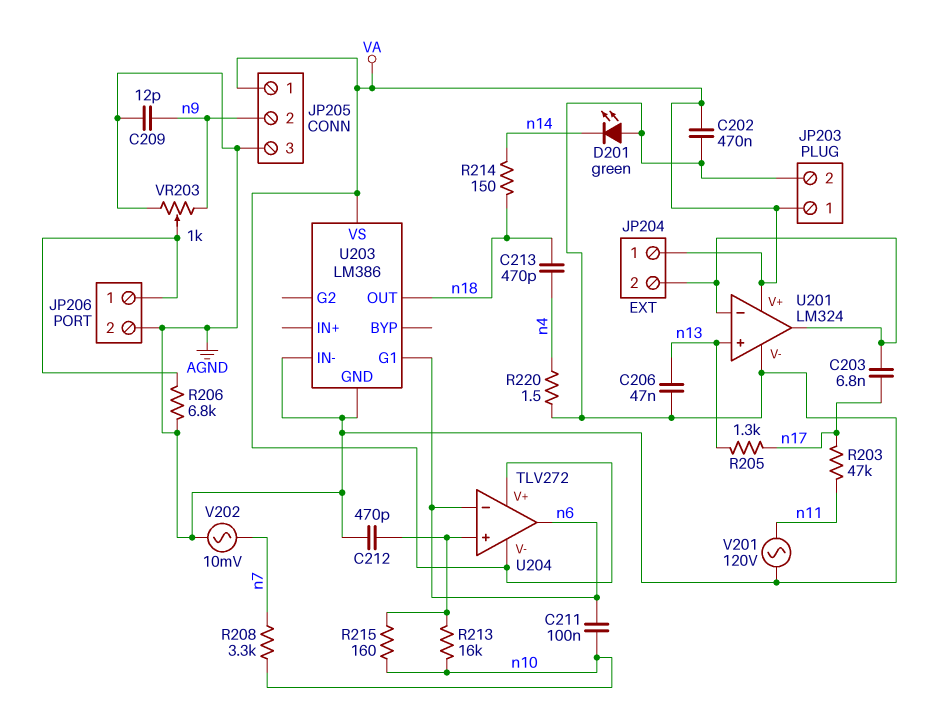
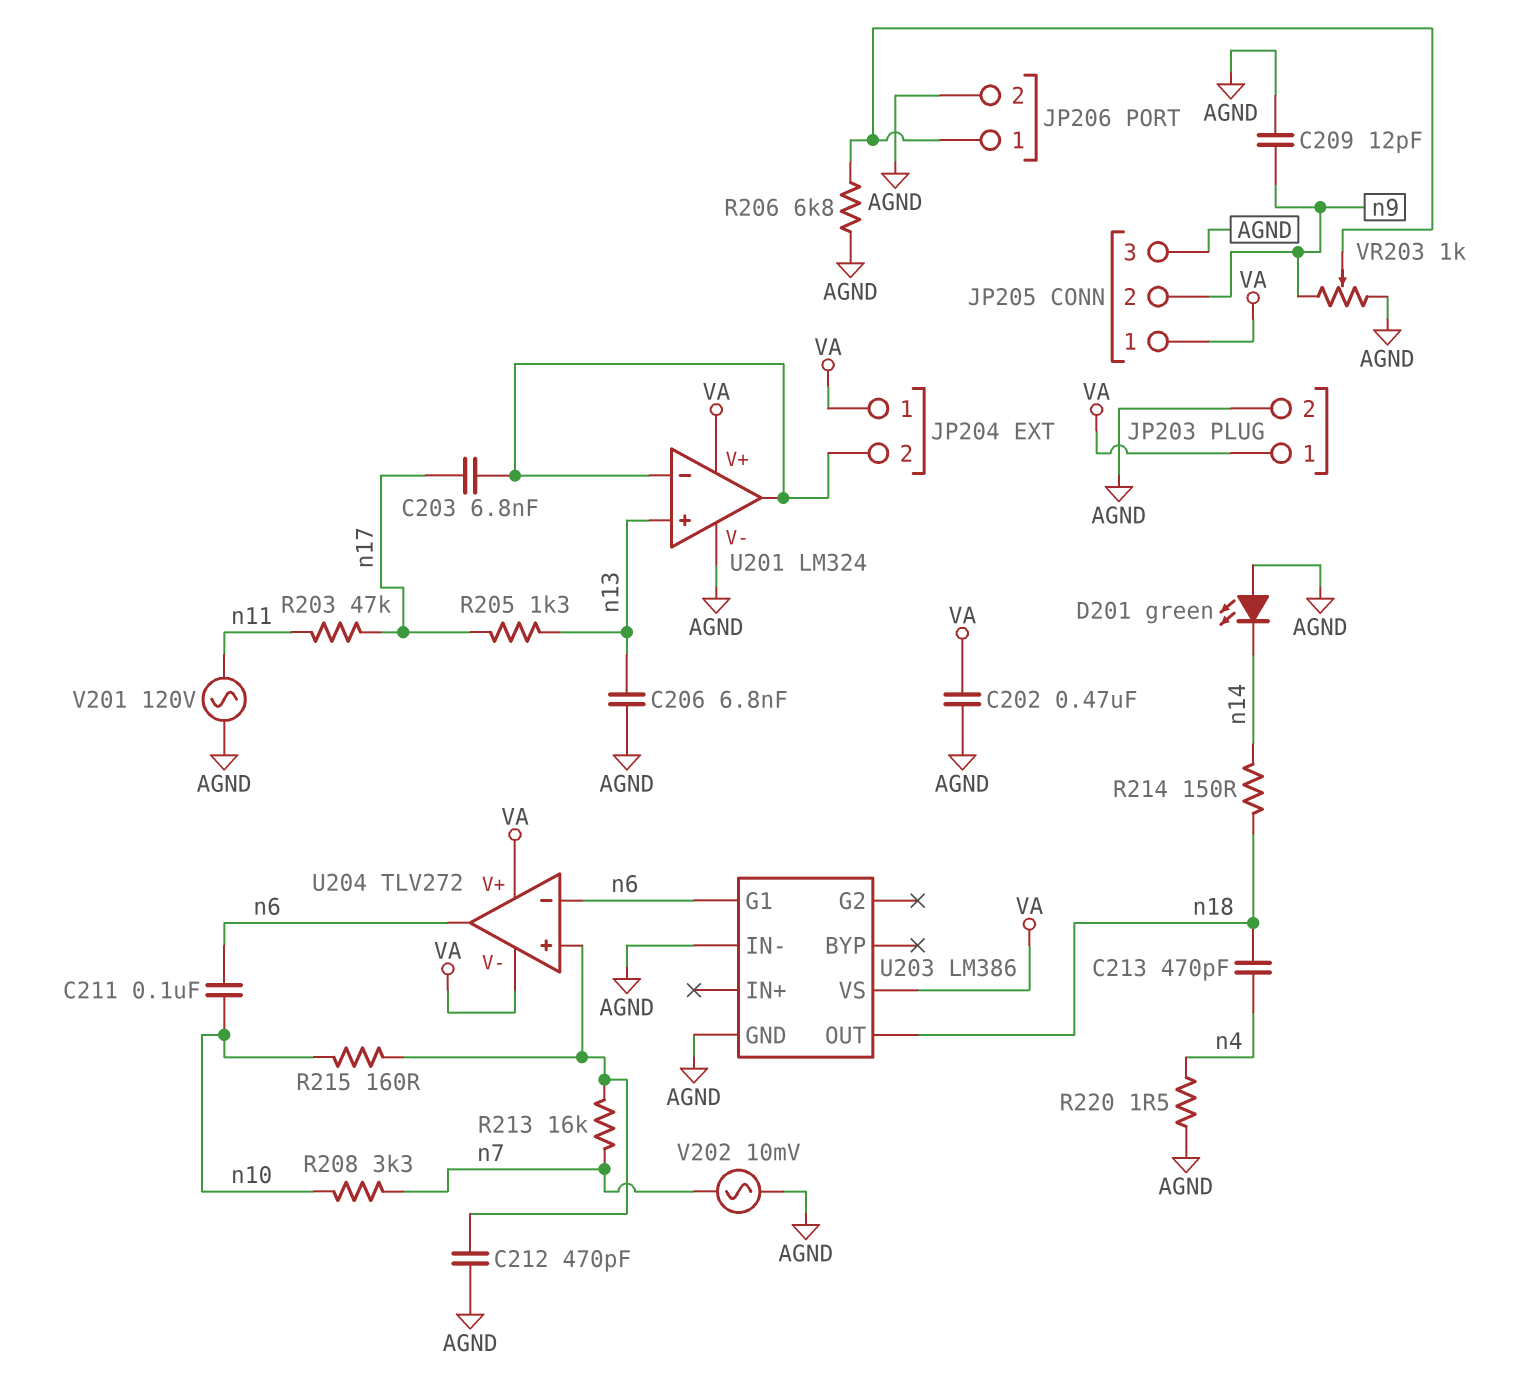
C206: 47nF (AGND, n13) -> 6.8nF (AGND, n13)
R213: 16k (U204/in+, n10) -> 16k (U204/in+, n7)

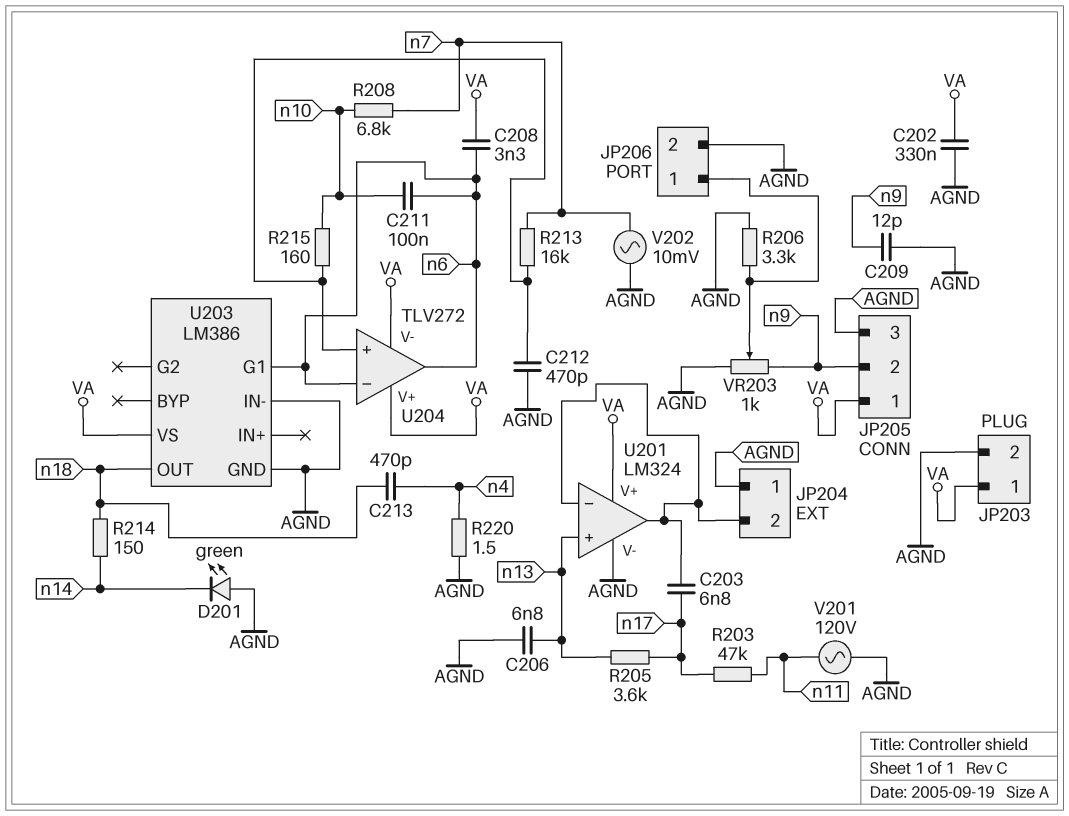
C202: 470nF (AGND, VA) -> 330nF (AGND, VA)
C208: none -> 3.3nF (VA, n6)
JP204 pin 1: VA -> AGND
R205: 1.3k (n13, n17) -> 3.6k (n13, n17)
R206: 6.8k (AGND, JP206/1) -> 3.3k (AGND, JP206/1)
R208: 3.3k (n7, n10) -> 6.8k (n7, n10)

